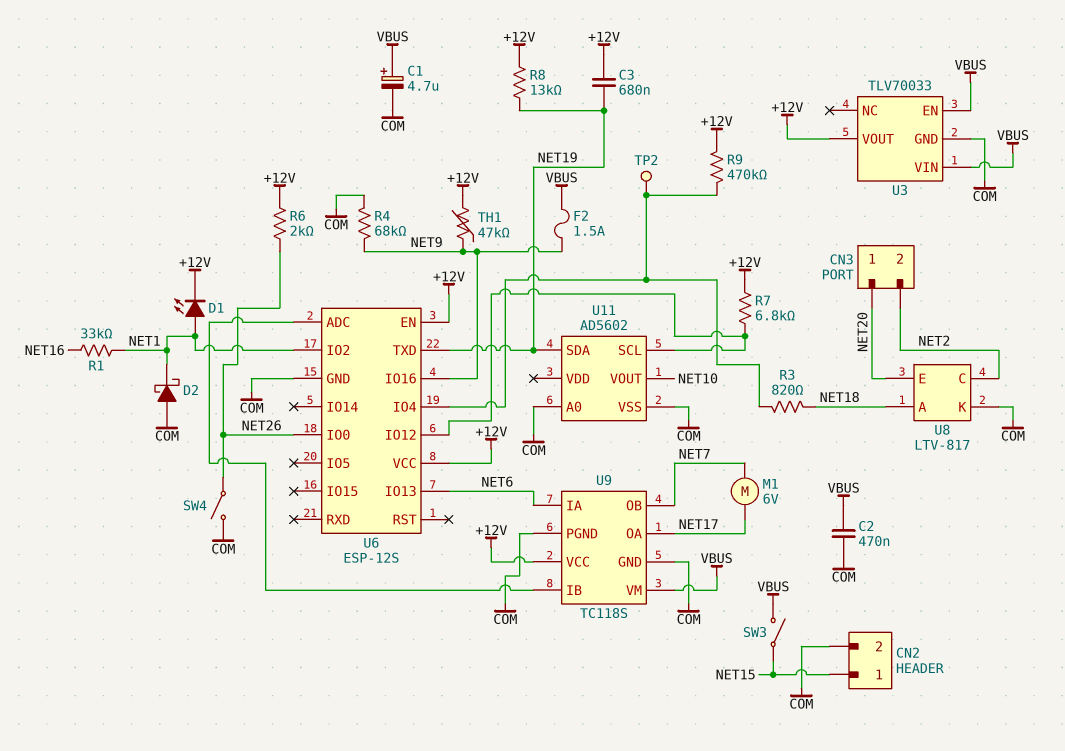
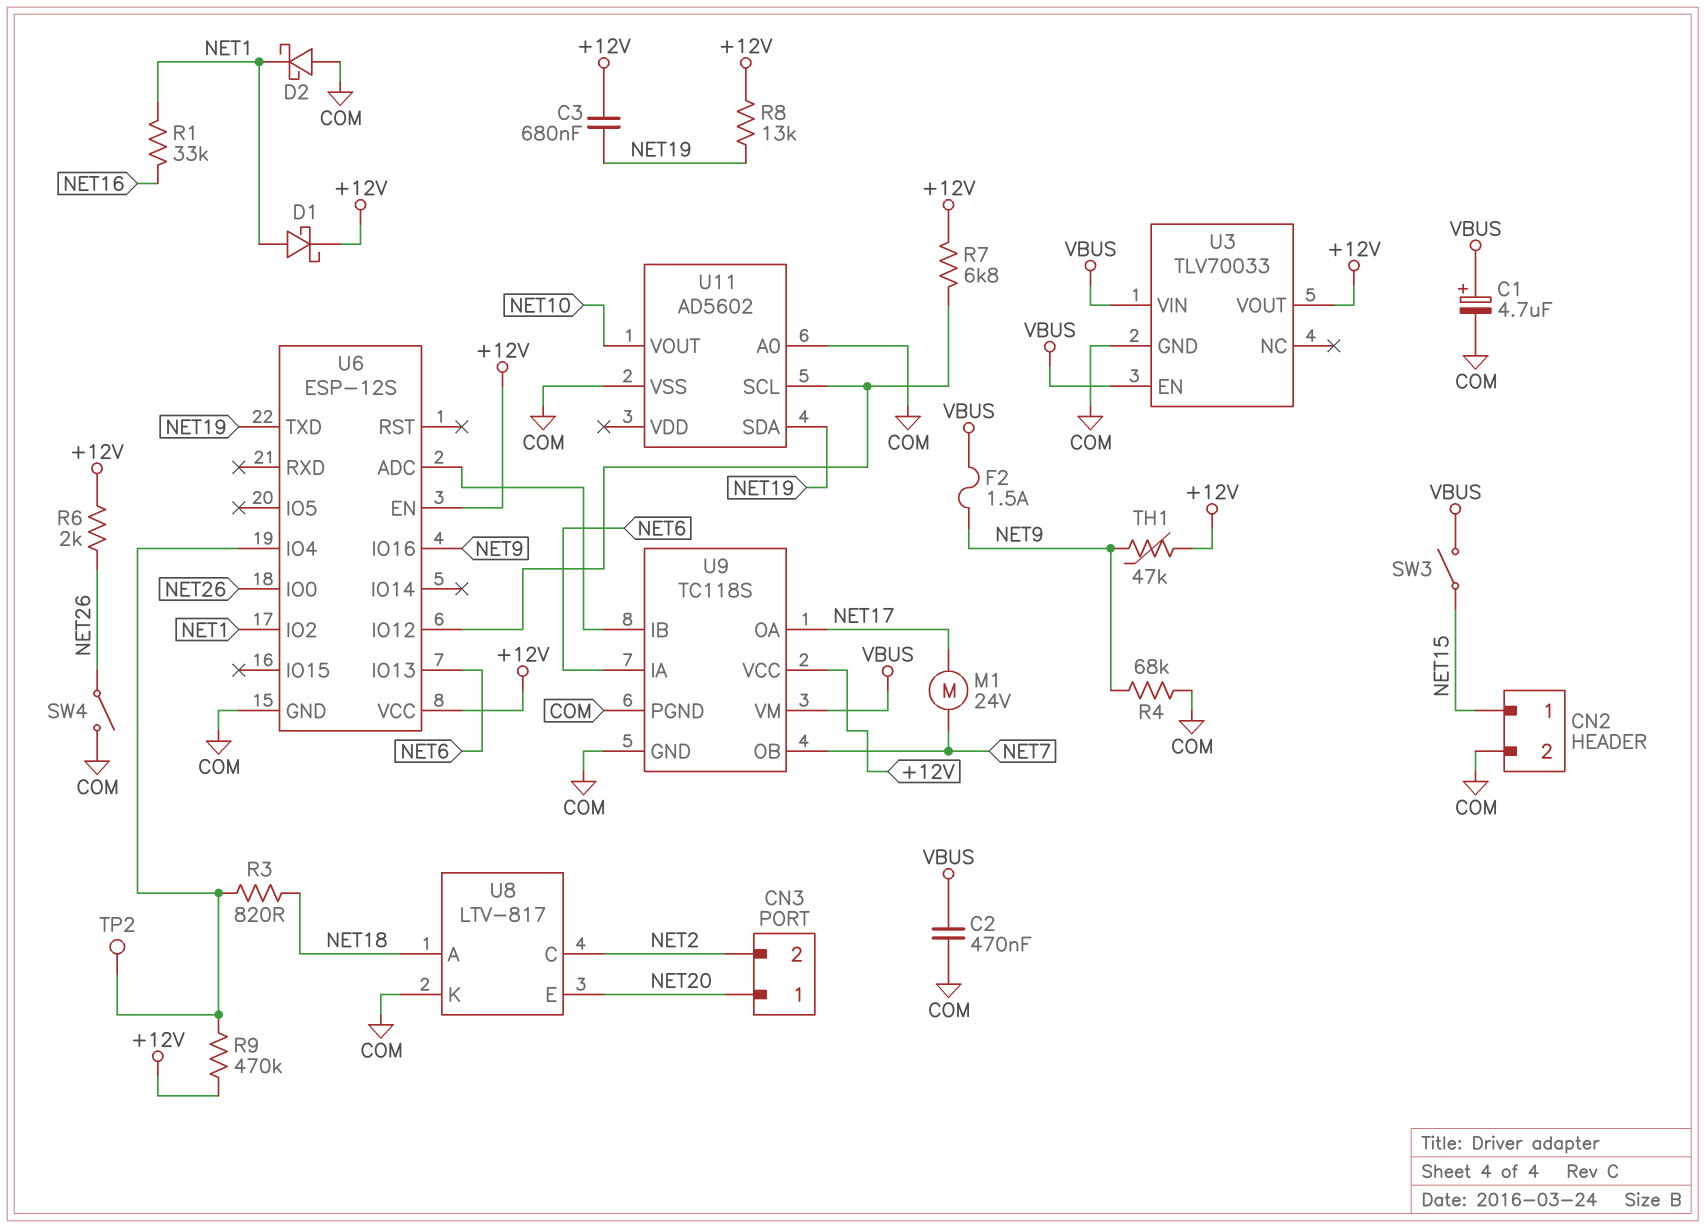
D1: LED (A NET1, K +12V) -> schottky (A NET1, K +12V)
M1: motor 6V (NET7, NET17) -> motor 24V (NET7, NET17)

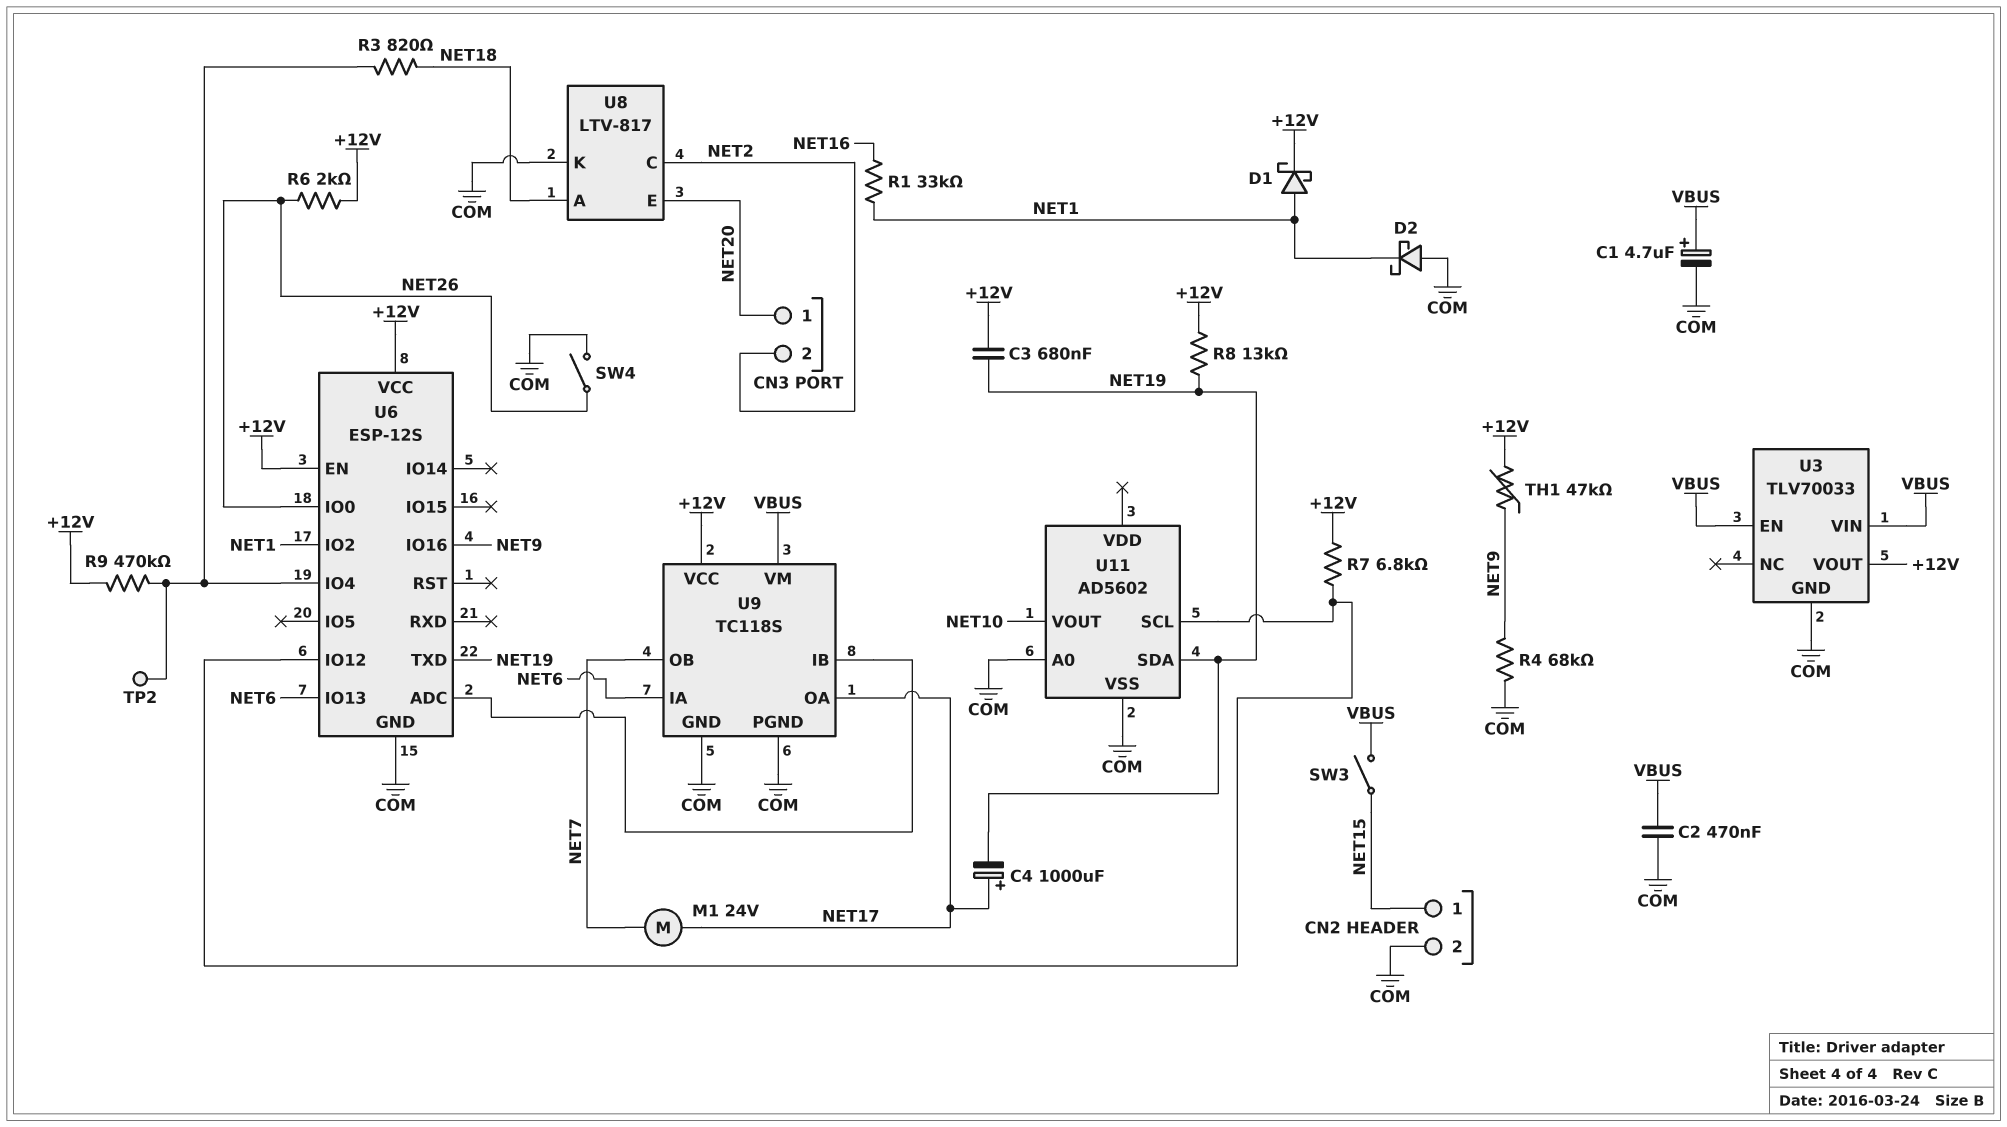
C4: none -> 1000uF (plus NET17, minus NET19)
F2: 1.5A (NET9, VBUS) -> none

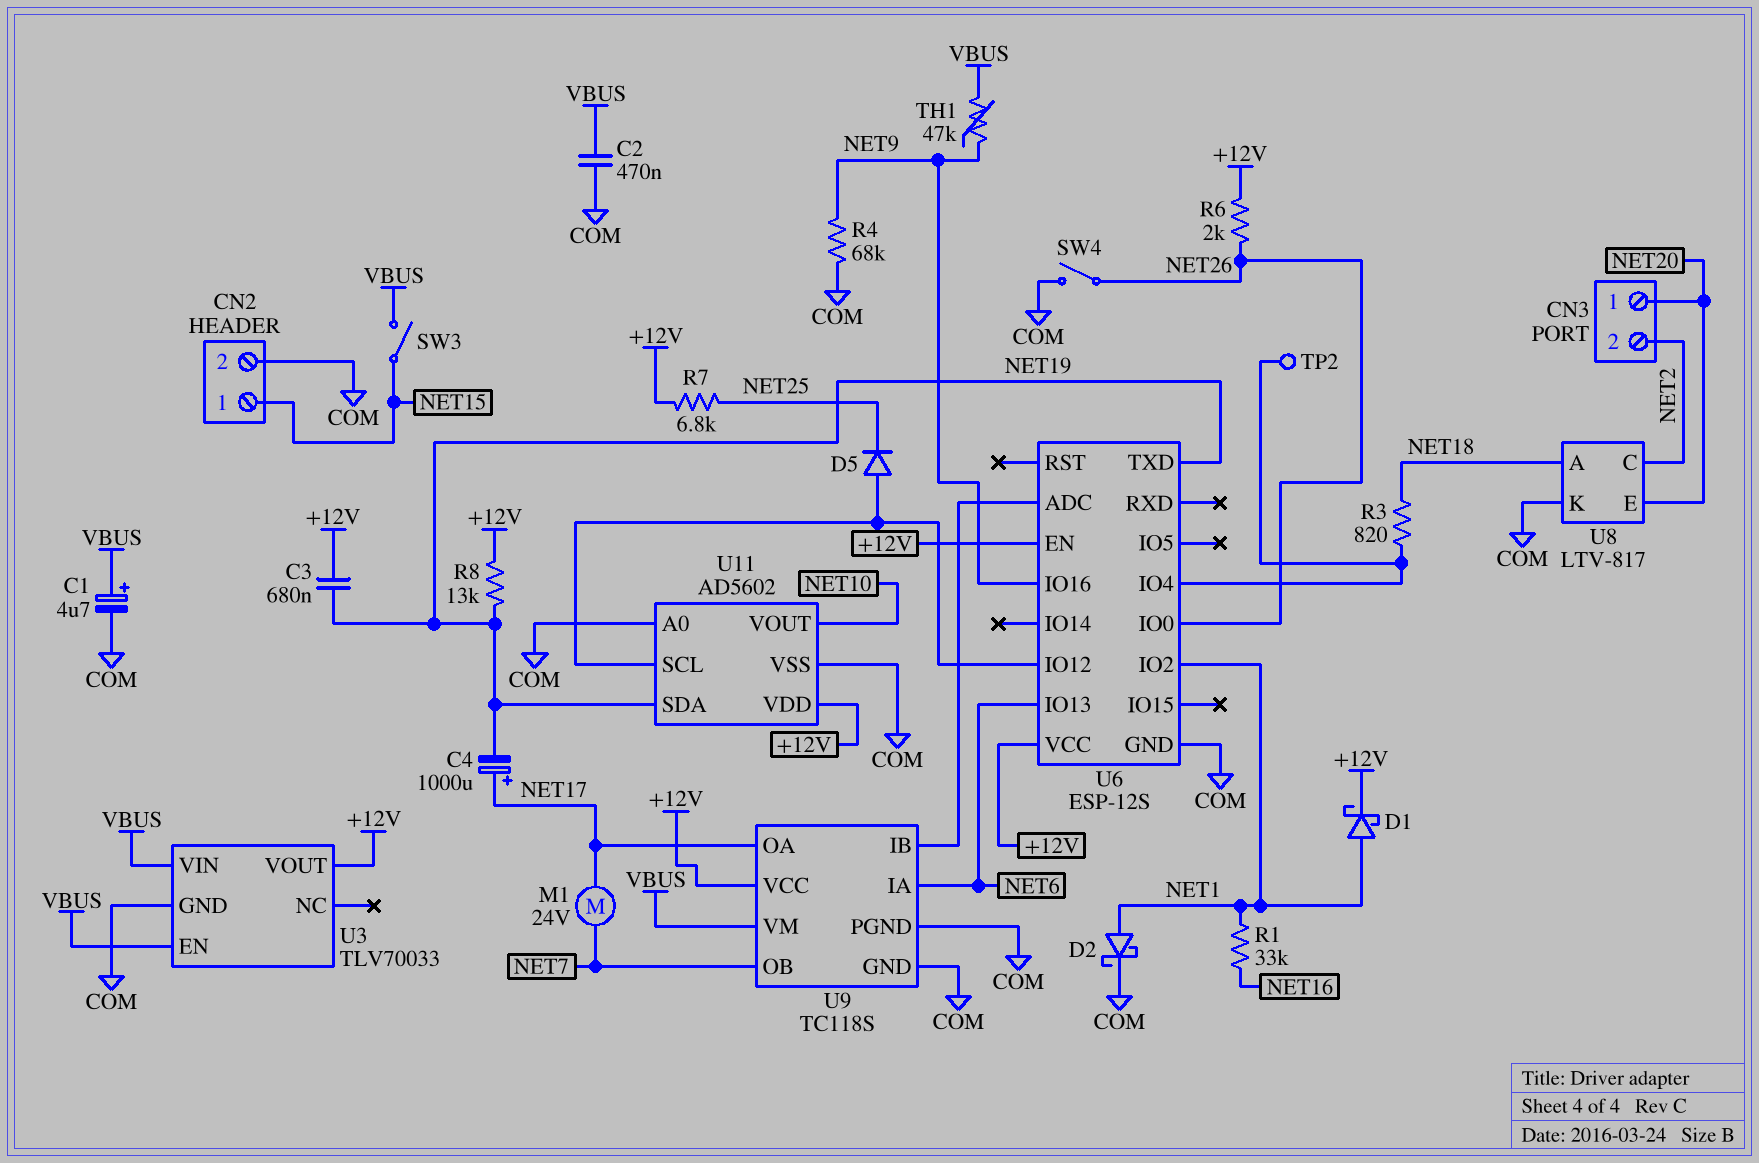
D2: schottky (A COM, K NET1) -> schottky (A NET1, K COM)
D5: none -> diode (A U6/IO12, K NET25)
R7: 6.8k (+12V, U6/IO12) -> 6.8k (+12V, NET25)
R9: 470k (+12V, U6/IO4) -> none
TH1: 47k (+12V, NET9) -> 47k (NET9, VBUS)
U11 pin VDD: none -> +12V

